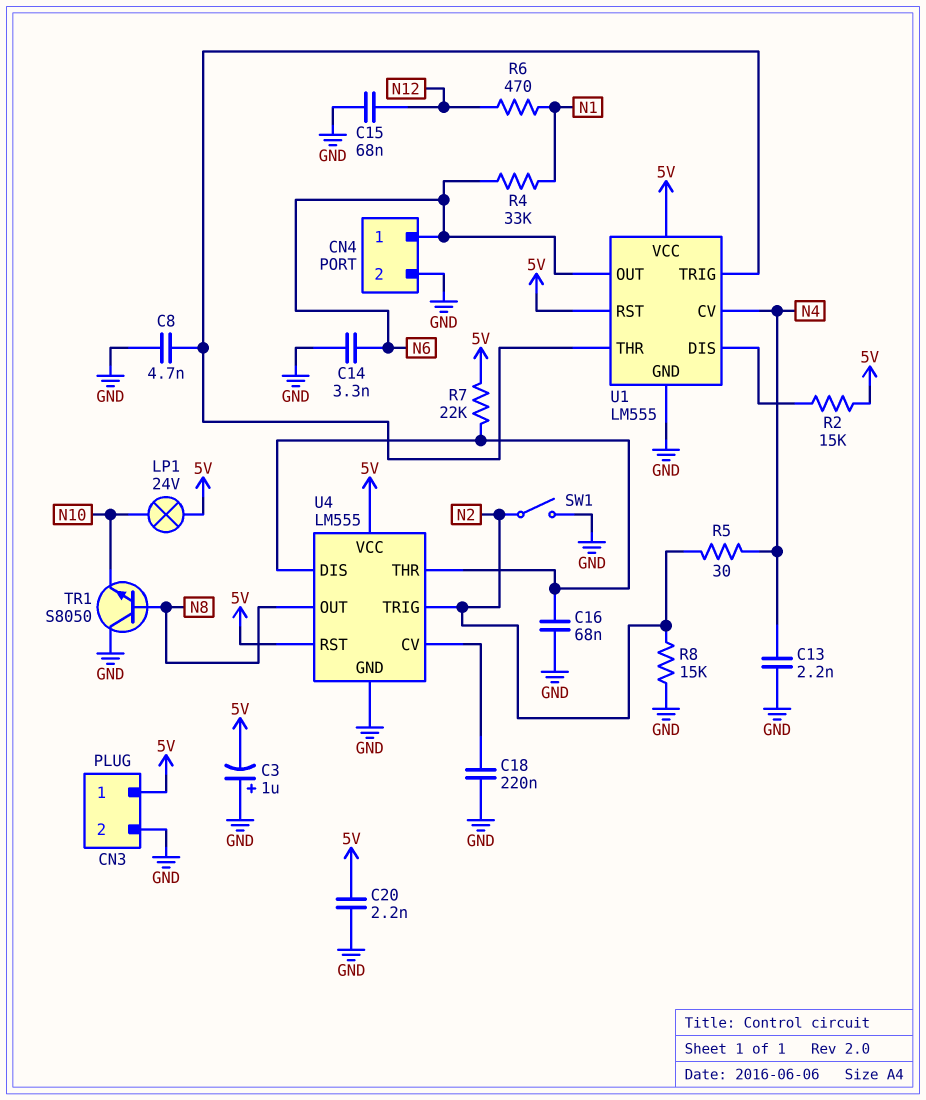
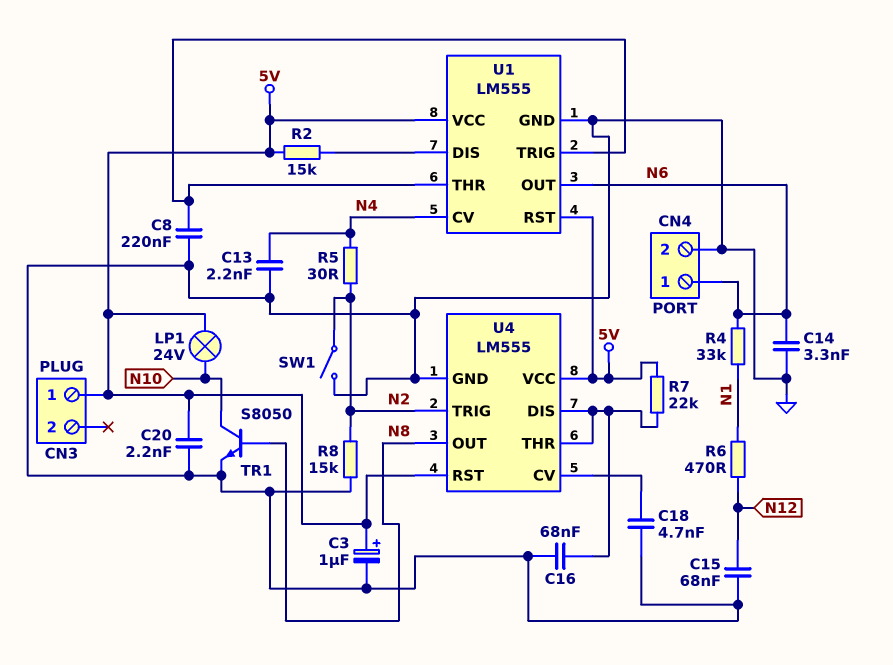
C3: 1uF (plus GND, minus 5V) -> 1uF (plus 5V, minus GND)
C8: 4.7nF (GND, U1/THR) -> 220nF (GND, U1/THR)
C18: 220nF (GND, U4/CV) -> 4.7nF (GND, U4/CV)
CN3 pin 2: GND -> none
TR1: NPN S8050 (B N8, C GND, E N10) -> NPN S8050 (B N8, C N10, E GND)

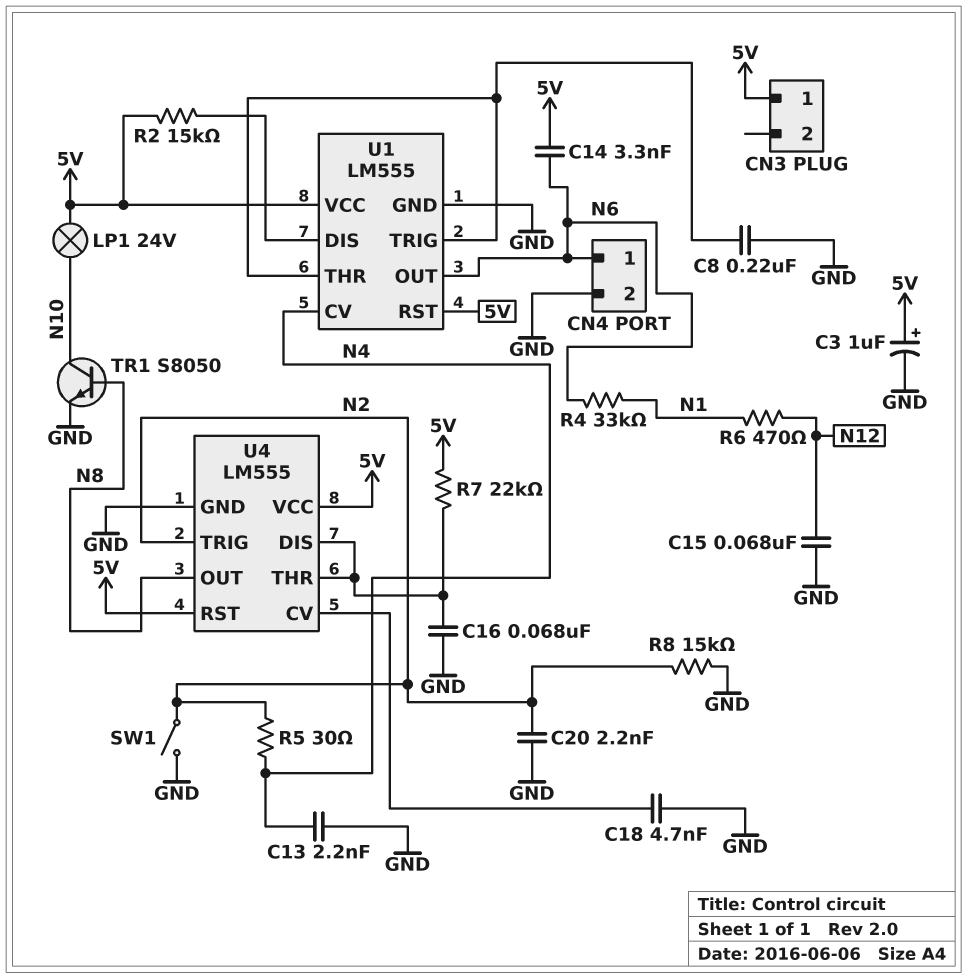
C14: 3.3nF (GND, N6) -> 3.3nF (5V, N6)
C20: 2.2nF (5V, GND) -> 2.2nF (GND, N2)

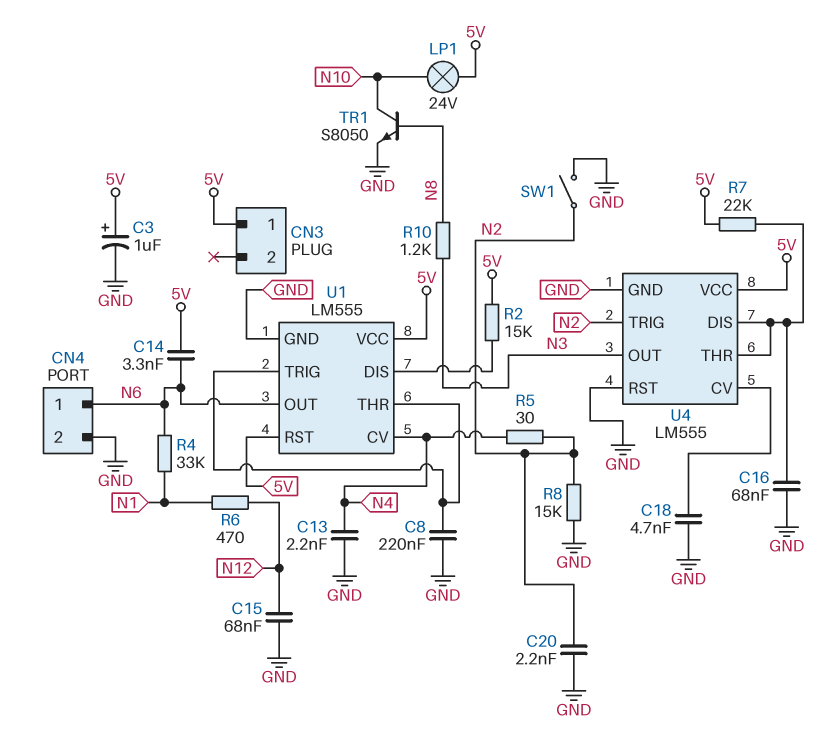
R10: none -> 1.2k (N3, N8)
U4 pin OUT: N8 -> N3
U4 pin RST: 5V -> GND

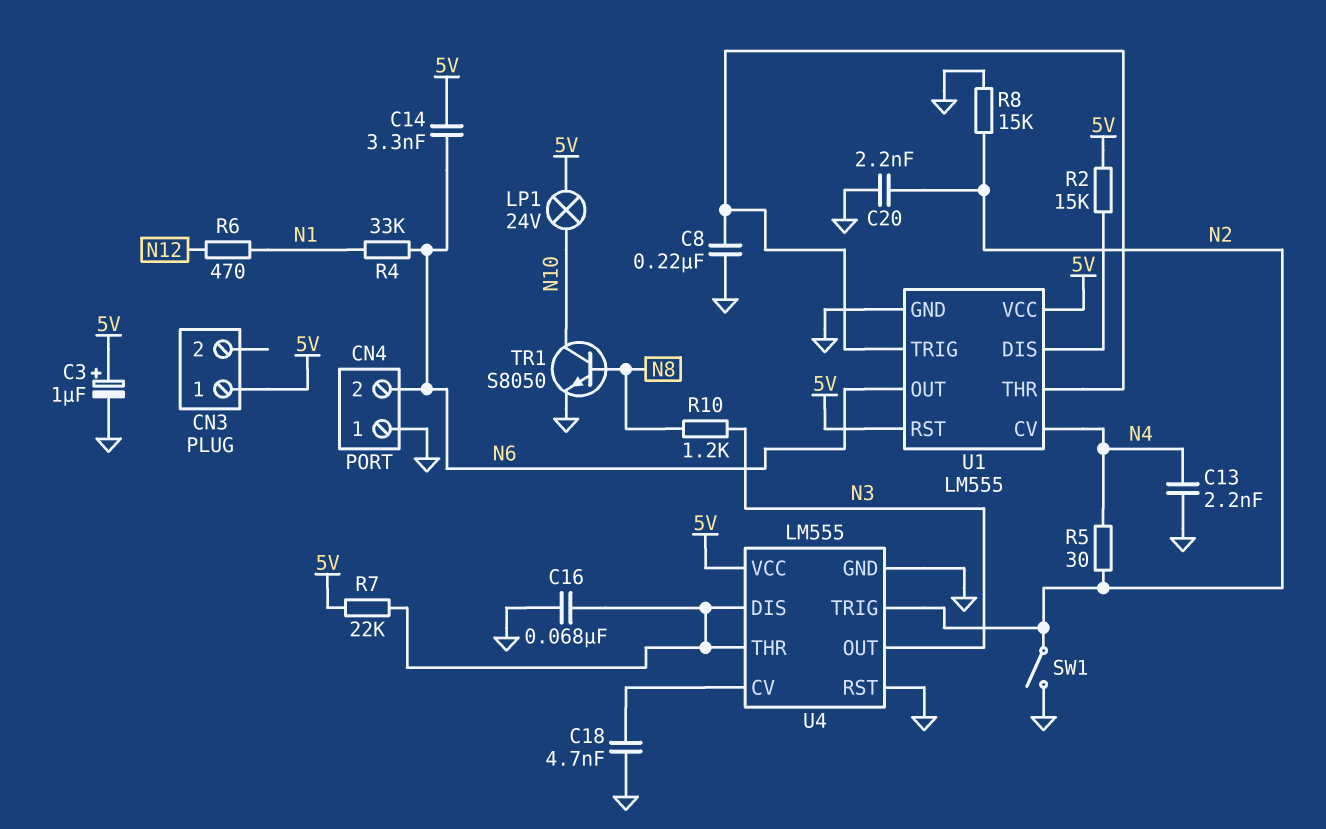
C15: 68nF (GND, N12) -> none
CN4 pin 1: N6 -> GND
CN4 pin 2: GND -> N6

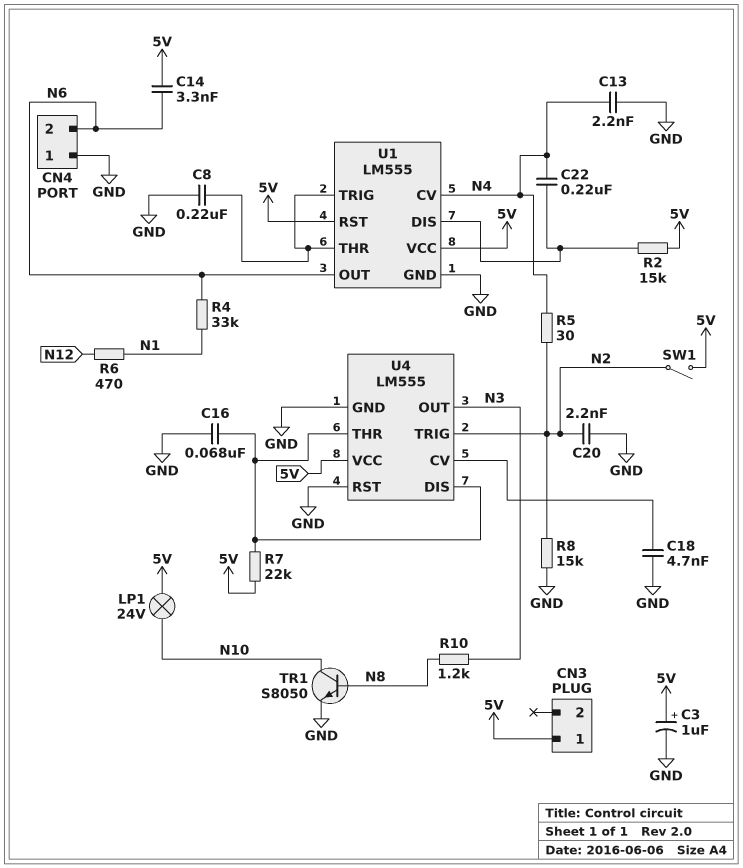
C22: none -> 220nF (N4, U1/DIS)
SW1: switch (GND, N2) -> switch (5V, N2)

